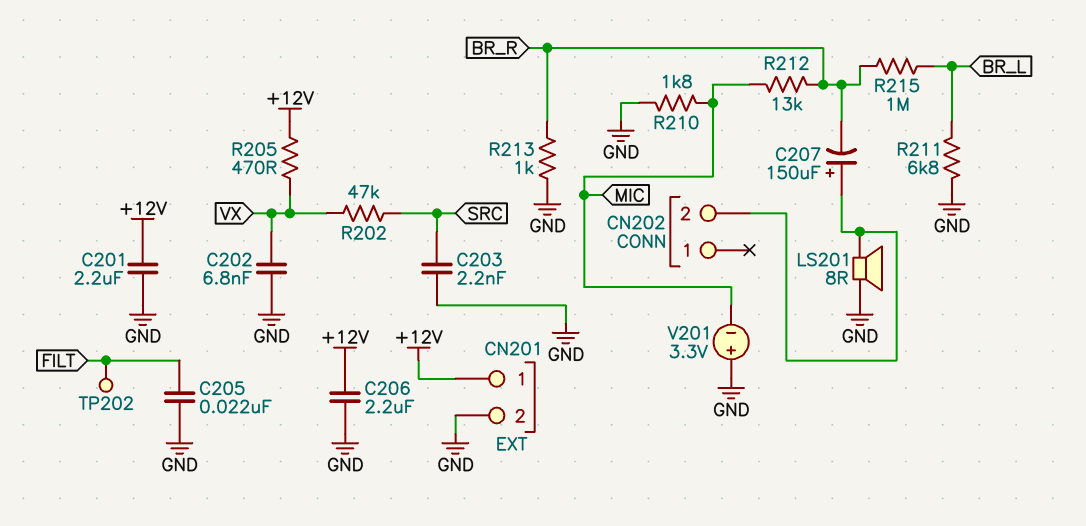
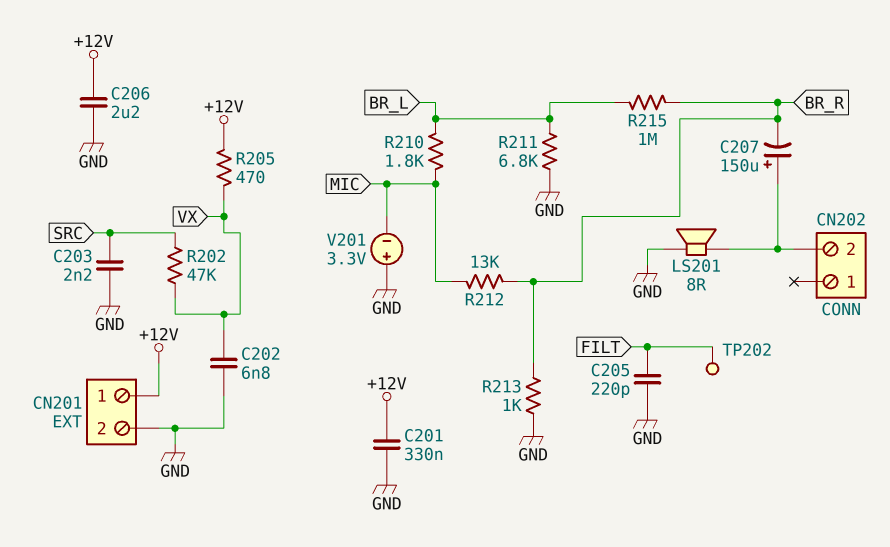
C201: 2.2uF (+12V, GND) -> 330nF (+12V, GND)
C205: 22nF (FILT, GND) -> 220pF (FILT, GND)
R210: 1.8k (GND, MIC) -> 1.8k (BR_L, MIC)

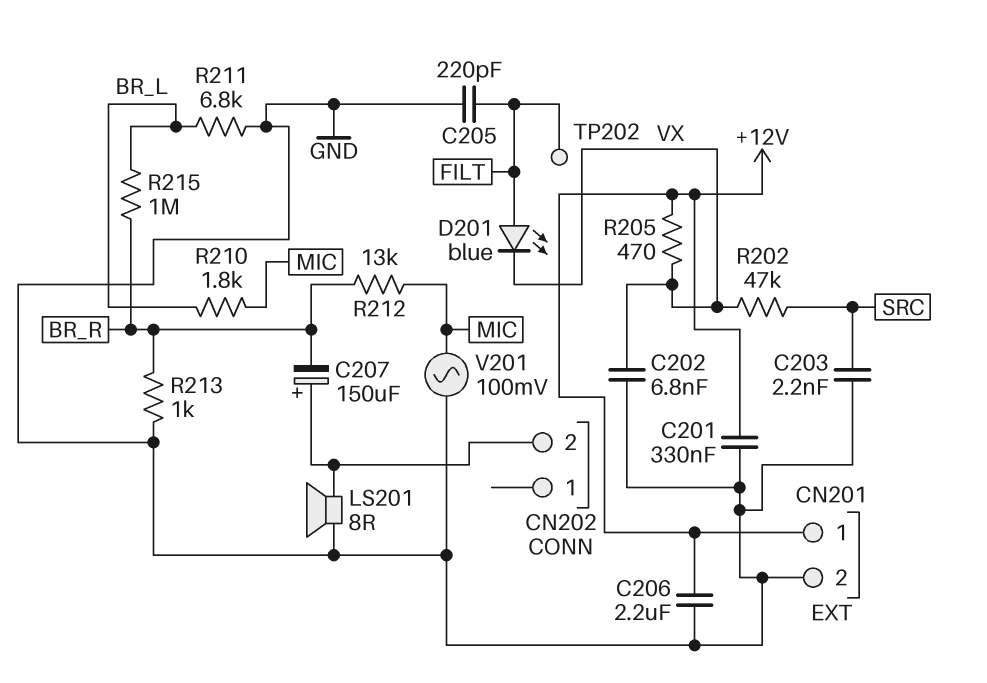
D201: none -> LED blue (A FILT, K VX)
V201: 3.3V (plus GND, minus MIC) -> AC 100mV (GND, MIC)

